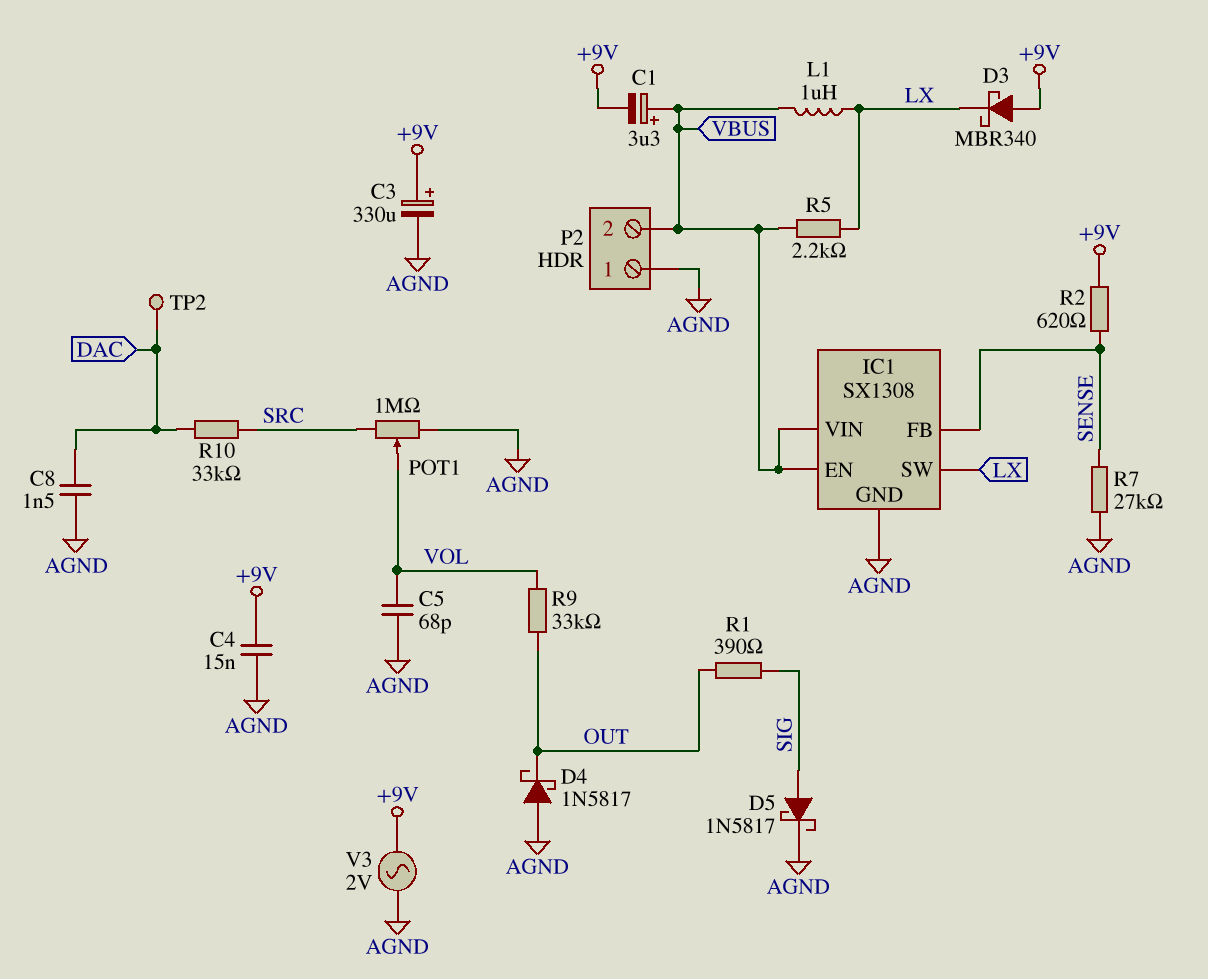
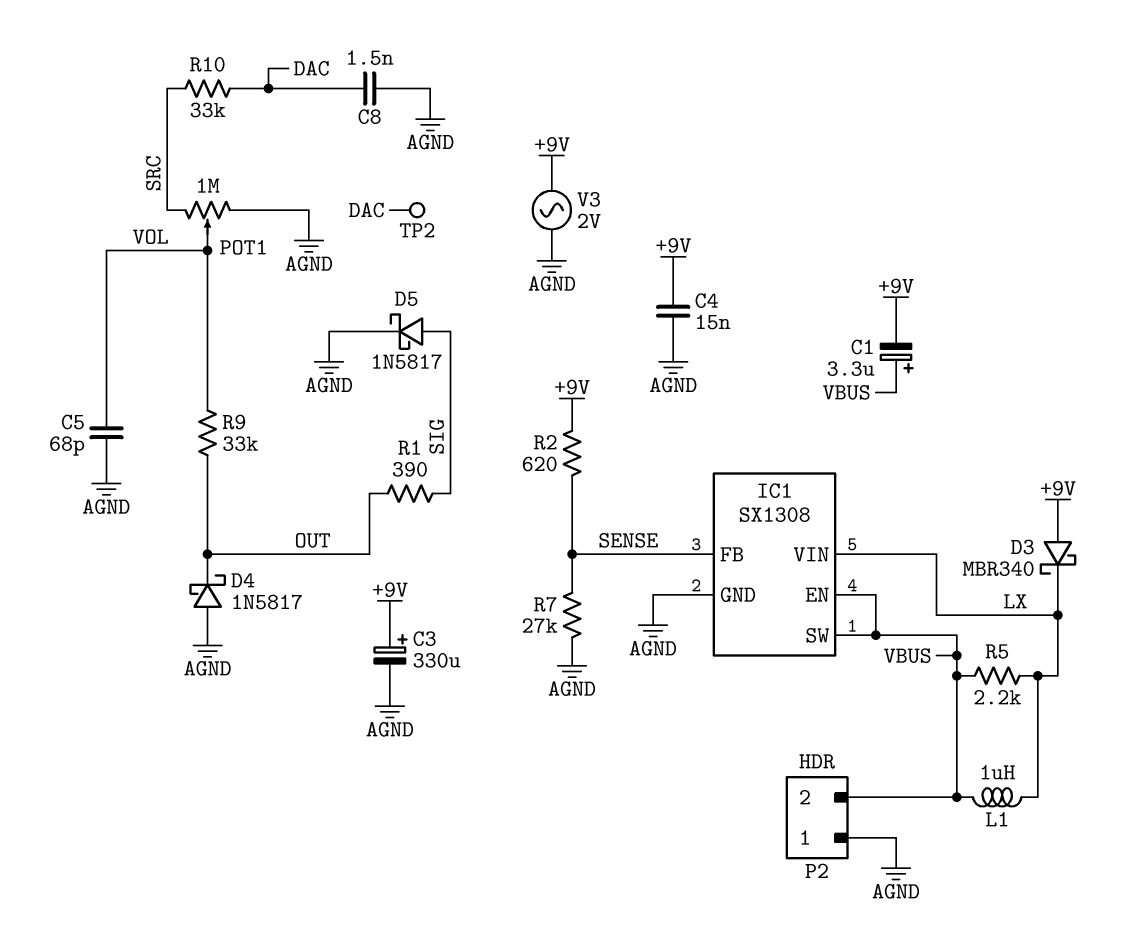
IC1 pin SW: LX -> VBUS
IC1 pin VIN: VBUS -> LX

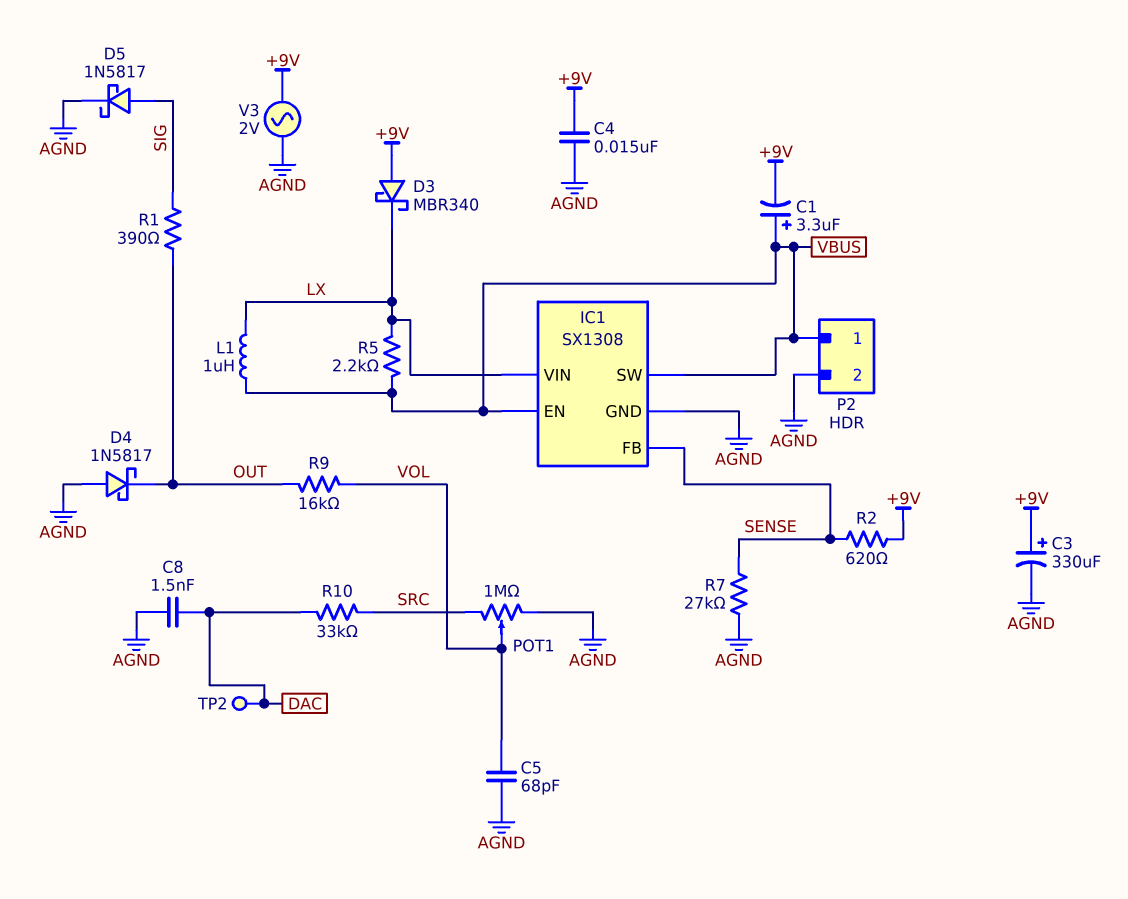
P2 pin 1: AGND -> VBUS
P2 pin 2: VBUS -> AGND
R9: 33k (OUT, VOL) -> 16k (OUT, VOL)

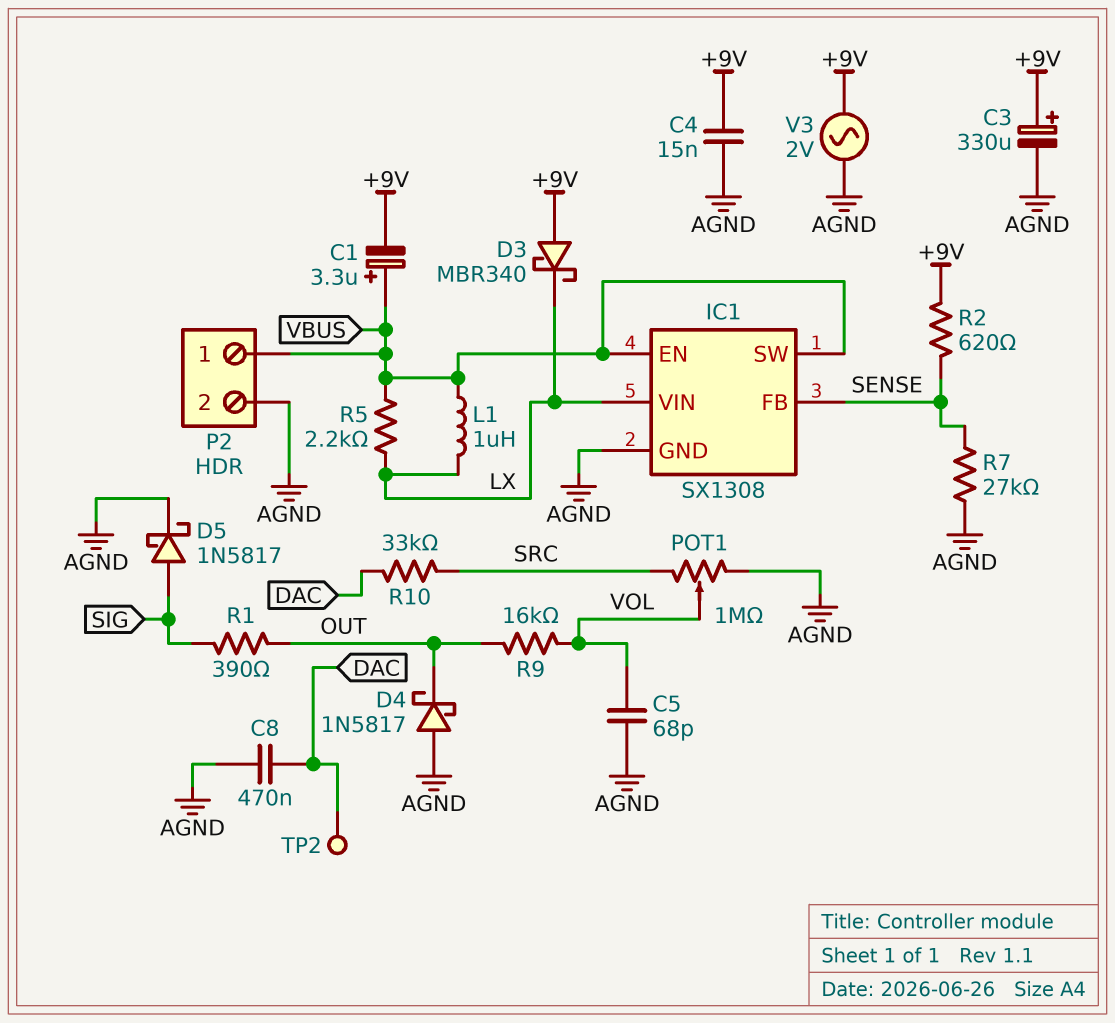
C8: 1.5nF (AGND, DAC) -> 470nF (AGND, DAC)

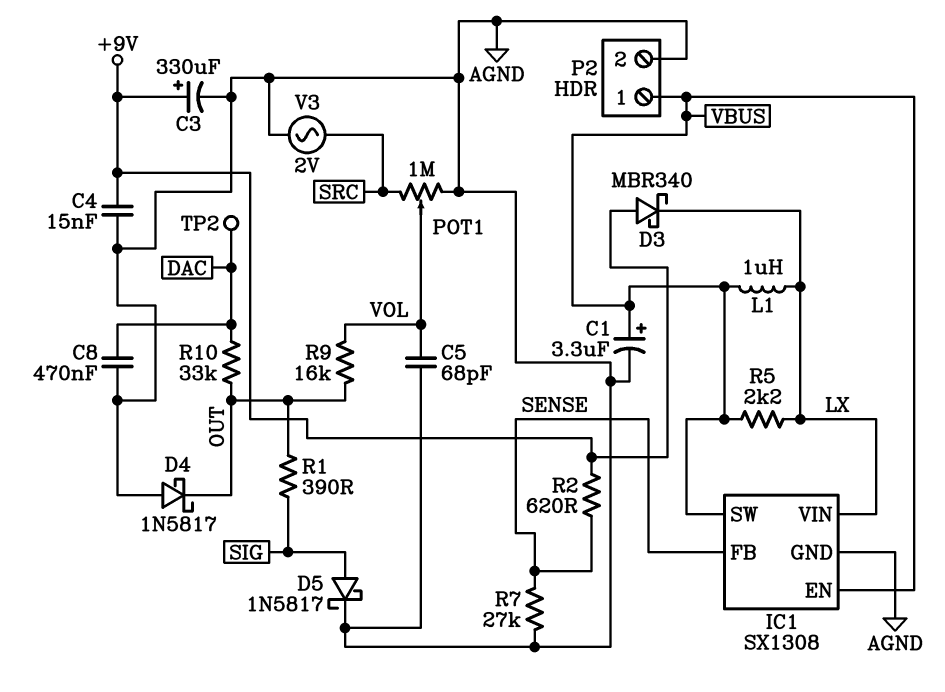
C1: 3.3uF (plus VBUS, minus +9V) -> 3.3uF (plus VBUS, minus AGND)
R10: 33k (DAC, SRC) -> 33k (DAC, OUT)
V3: AC 2V (+9V, AGND) -> AC 2V (AGND, SRC)

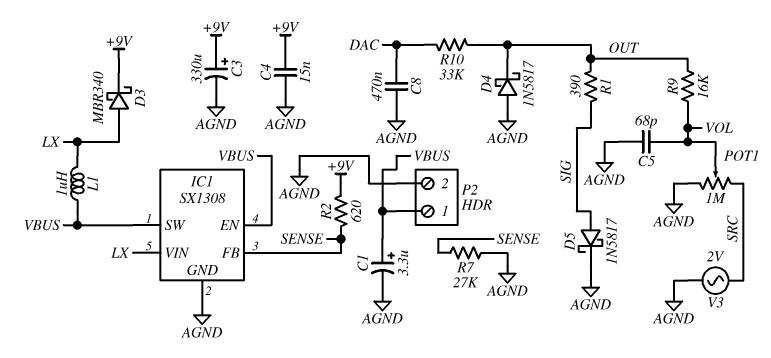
D3: schottky MBR340 (A +9V, K LX) -> schottky MBR340 (A LX, K +9V)
R5: 2.2k (LX, VBUS) -> none
TP2: test point (DAC) -> none

